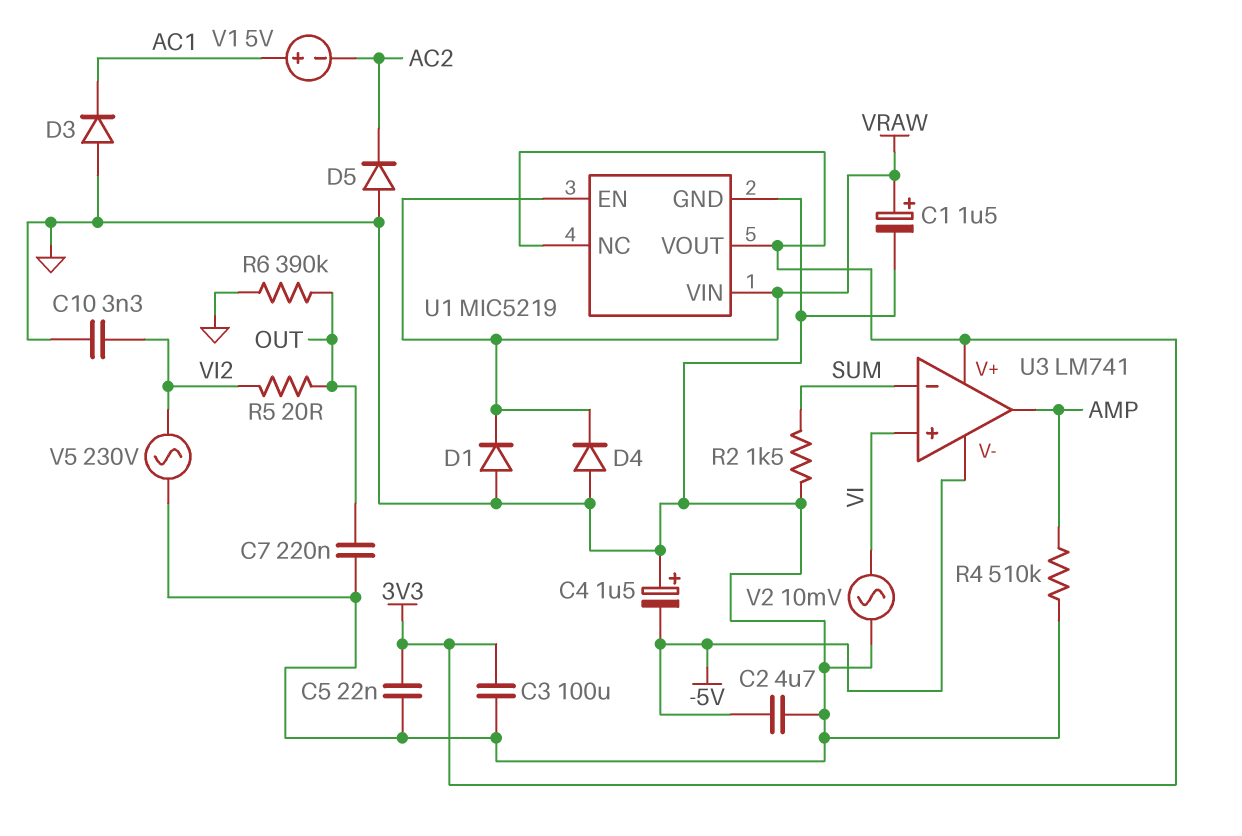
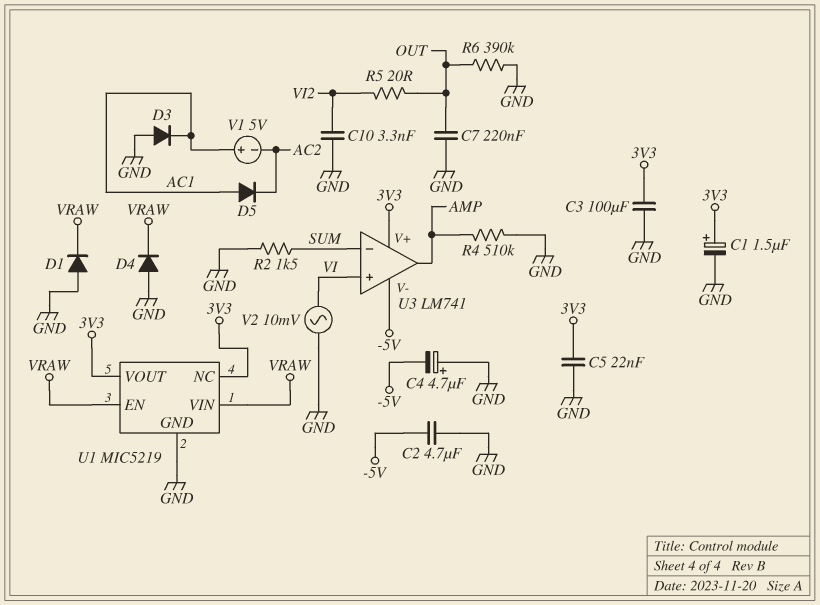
C1: 1.5uF (plus VRAW, minus GND) -> 1.5uF (plus 3V3, minus GND)
C4: 1.5uF (plus GND, minus -5V) -> 4.7uF (plus GND, minus -5V)
D5: diode (A GND, K AC2) -> diode (A AC1, K AC2)
V5: AC 230V (GND, VI2) -> none

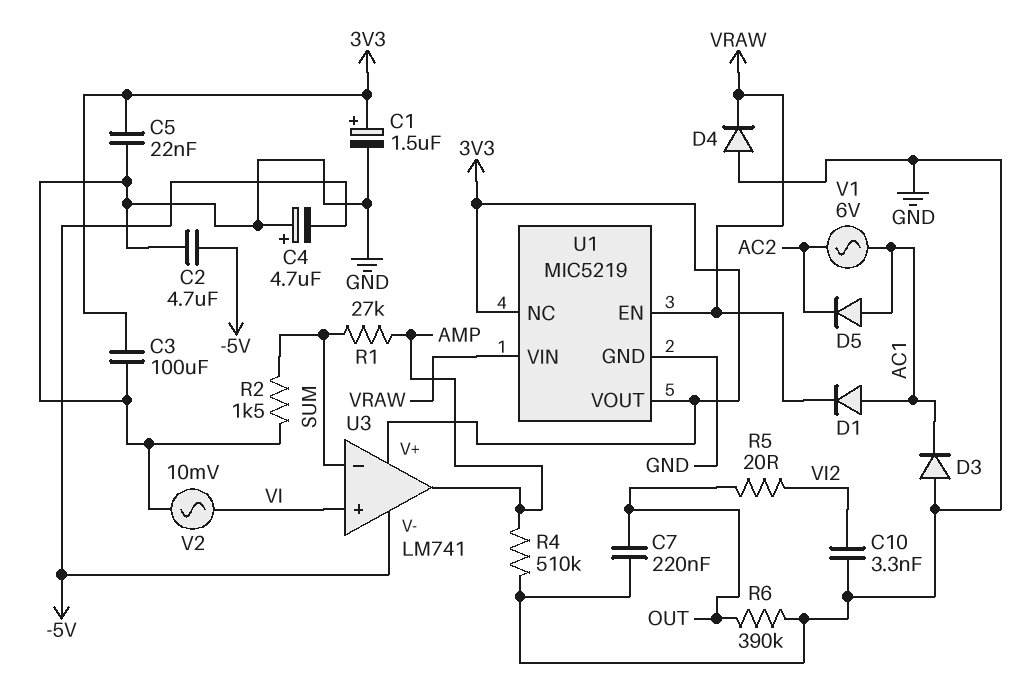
D1: diode (A GND, K VRAW) -> diode (A AC1, K VRAW)
R1: none -> 27k (AMP, SUM)
V1: 5V (plus AC1, minus AC2) -> AC 6V (AC1, AC2)

